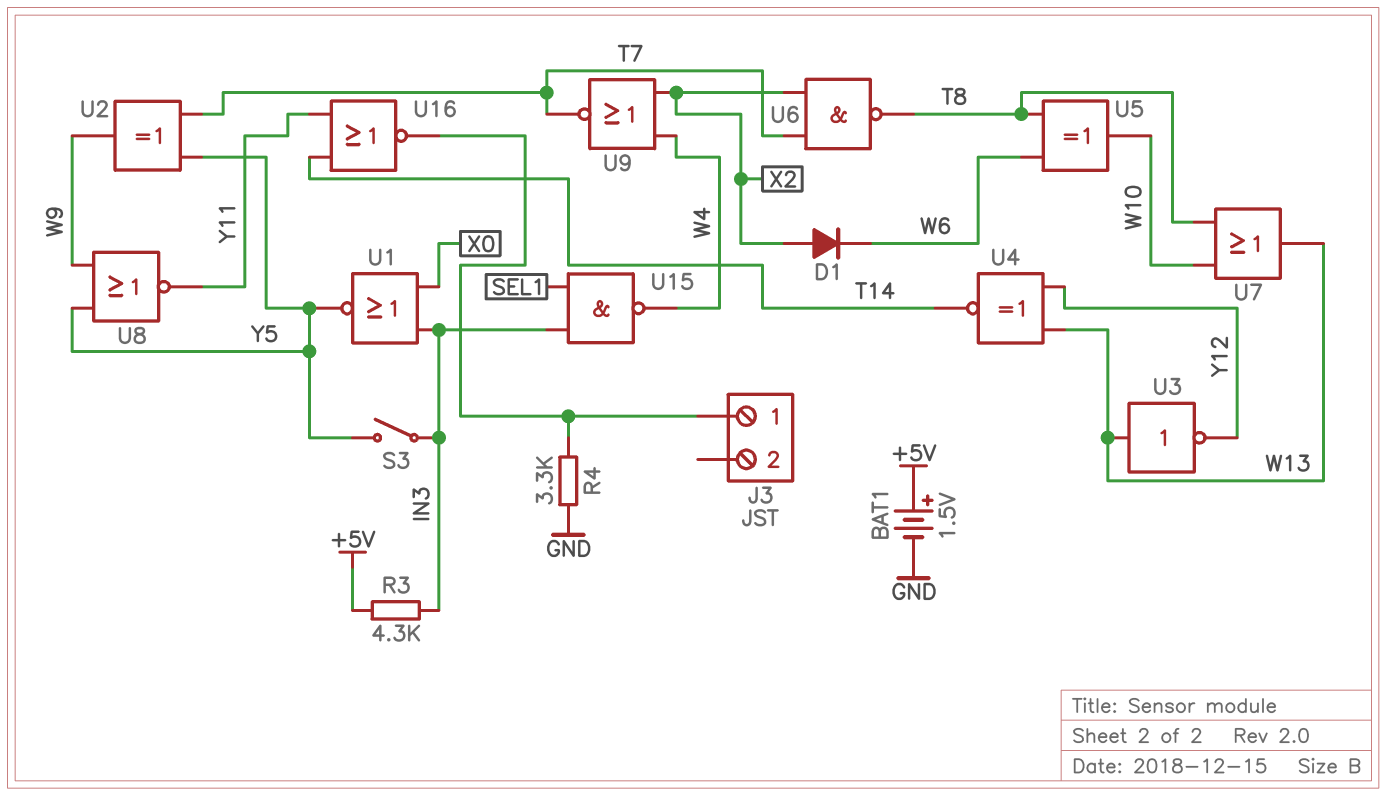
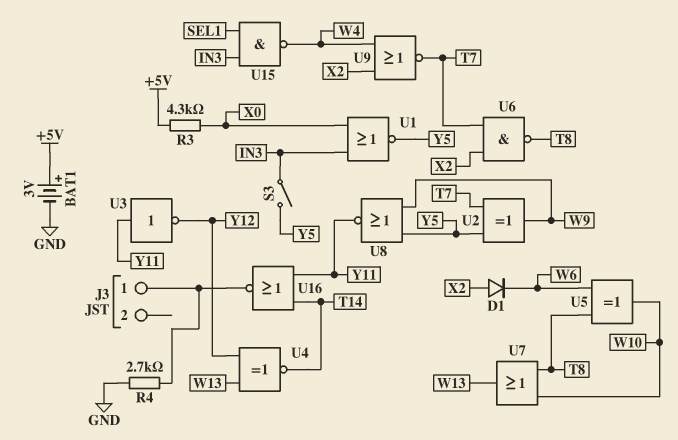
BAT1: 1.5V (plus +5V, minus GND) -> 3V (plus +5V, minus GND)
R3: 4.3k (+5V, IN3) -> 4.3k (+5V, X0)
R4: 3.3k (GND, J3/1) -> 2.7k (GND, J3/1)
U3: NOT (in W13, out Y12) -> NOT (in Y11, out Y12)

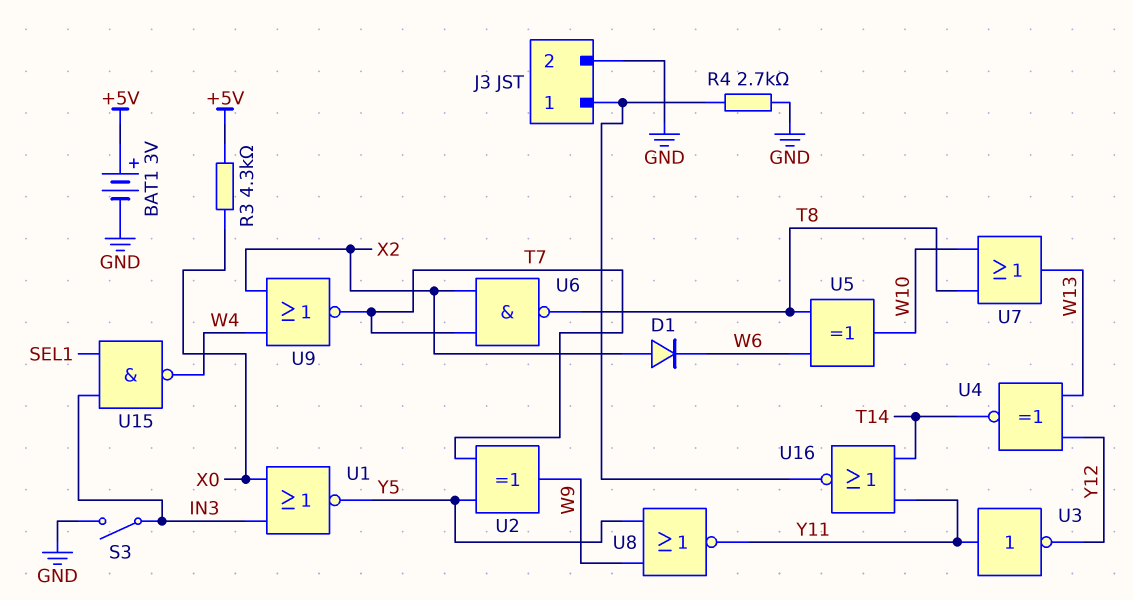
J3 pin 2: none -> GND
S3: switch (IN3, Y5) -> switch (GND, IN3)

